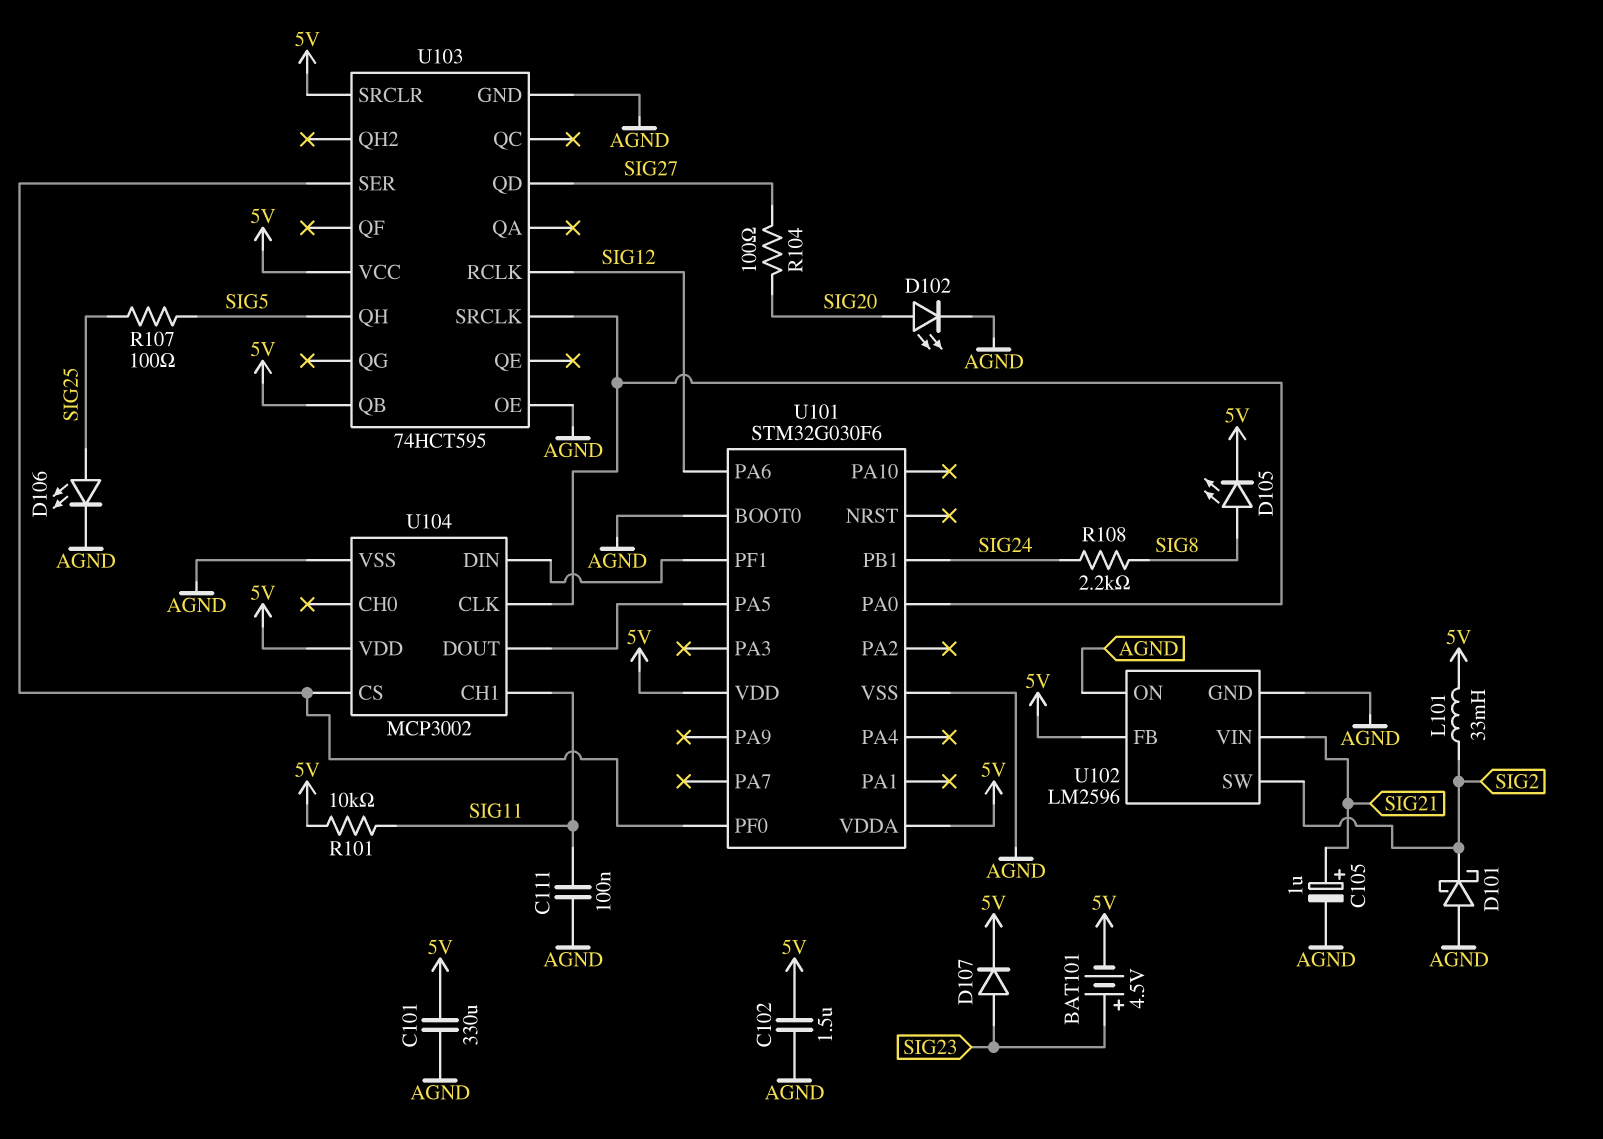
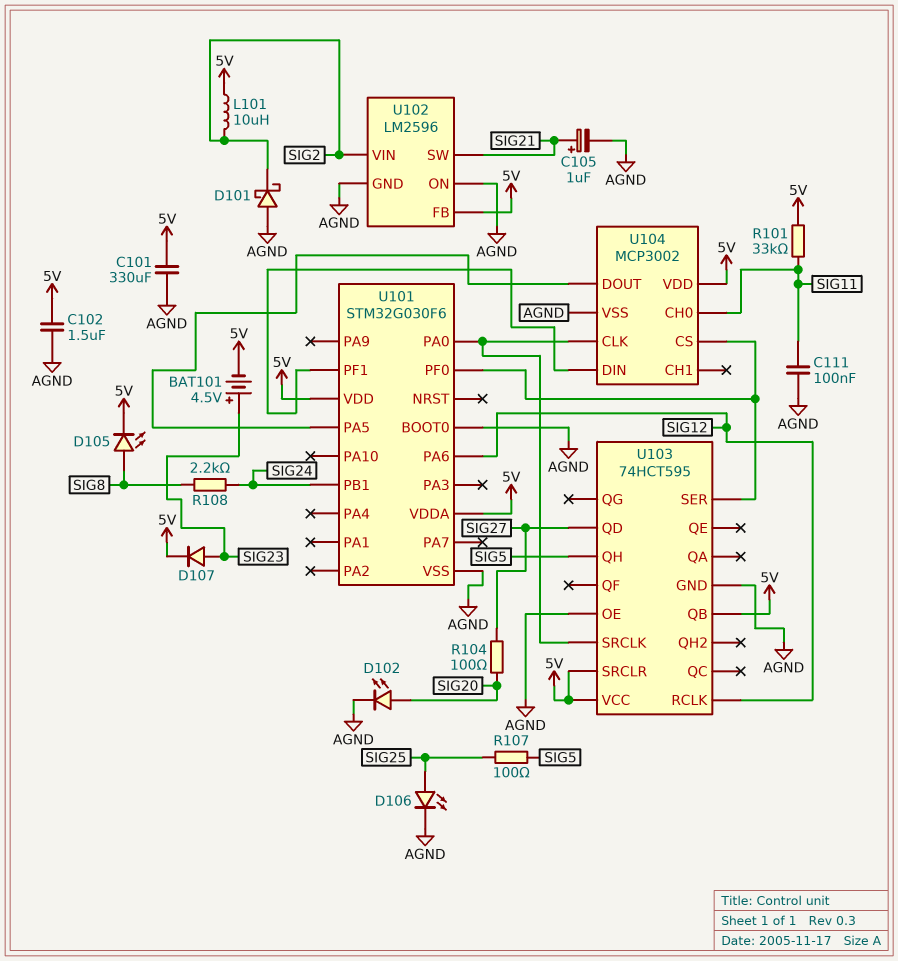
L101: 33mH (5V, SIG2) -> 10uH (5V, SIG2)
R101: 10k (5V, SIG11) -> 33k (5V, SIG11)
U102 pin SW: SIG2 -> SIG21
U102 pin VIN: SIG21 -> SIG2
U104 pin CH0: none -> SIG11
U104 pin CH1: SIG11 -> none

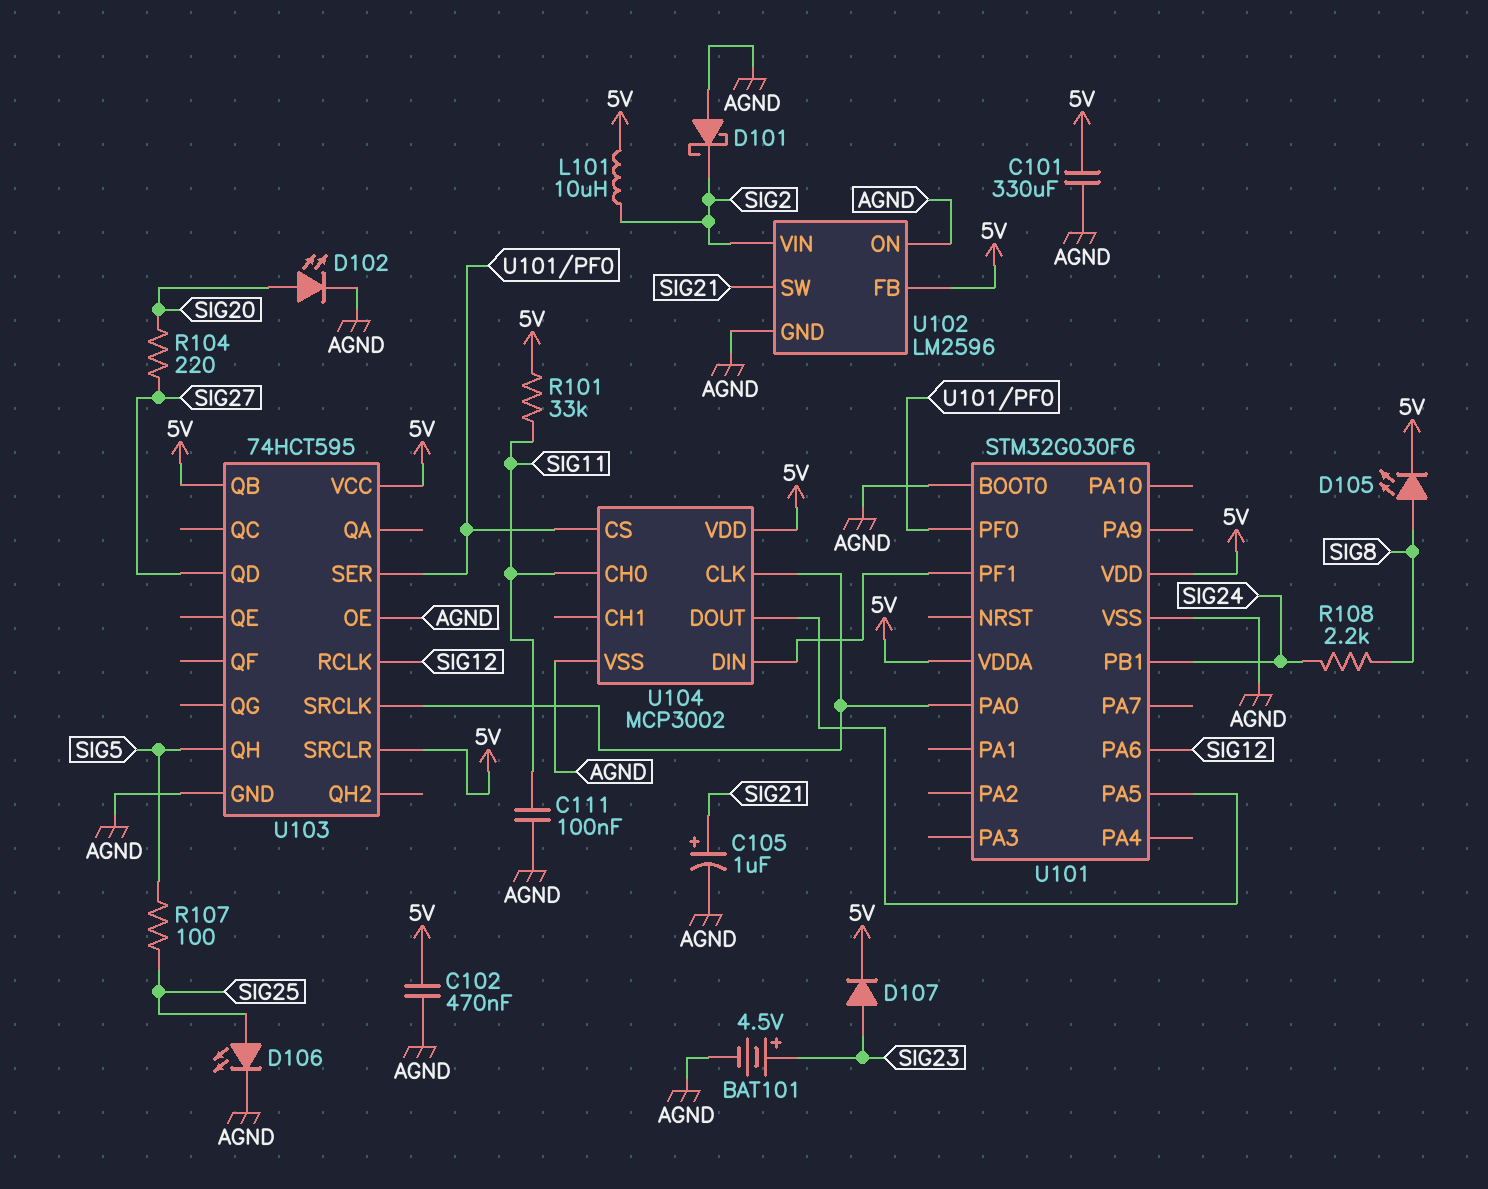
BAT101: 4.5V (plus SIG23, minus 5V) -> 4.5V (plus SIG23, minus AGND)
C102: 1.5uF (5V, AGND) -> 470nF (5V, AGND)
R104: 100 (SIG20, SIG27) -> 220 (SIG20, SIG27)

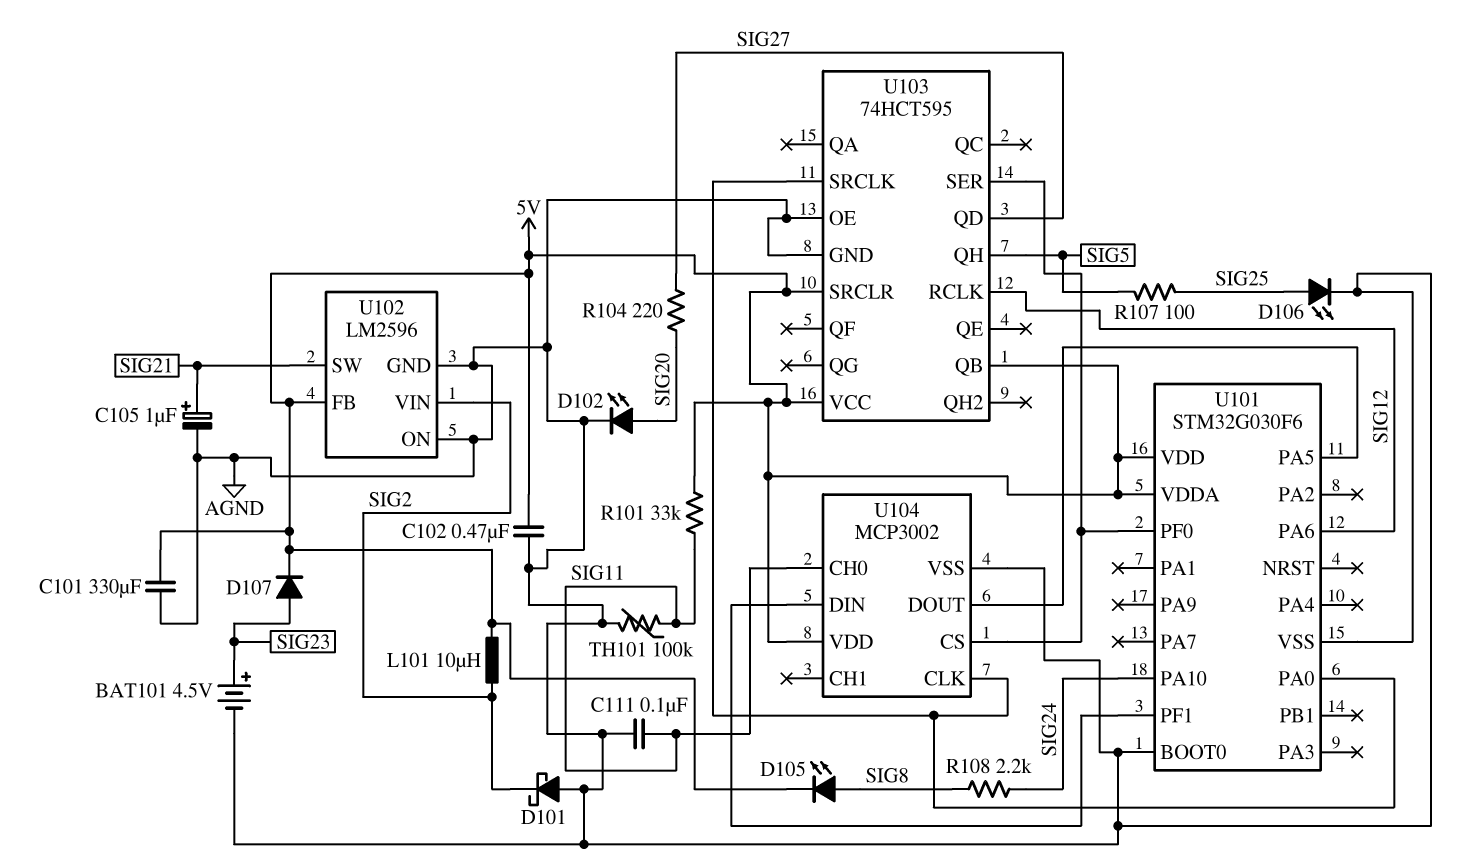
TH101: none -> 100k (AGND, SIG11)
U101 pin PA10: none -> SIG24
U101 pin PB1: SIG24 -> none

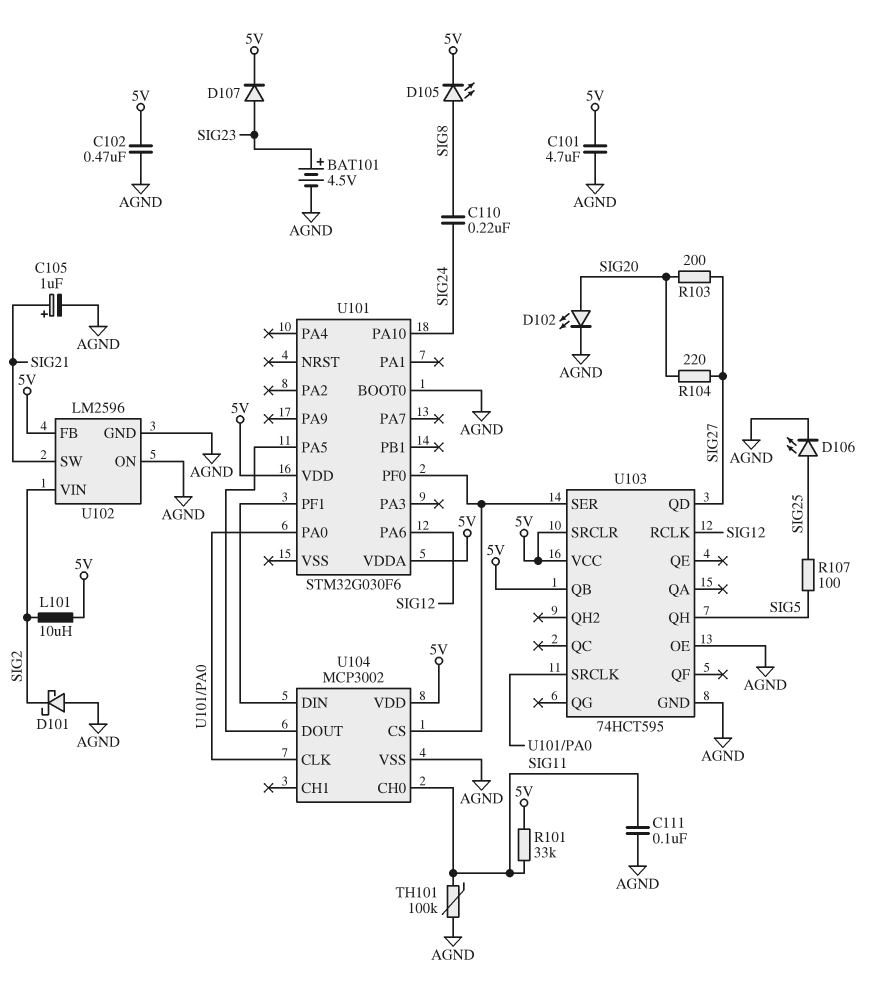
C101: 330uF (5V, AGND) -> 4.7uF (5V, AGND)
C110: none -> 220nF (SIG8, SIG24)
R103: none -> 200 (SIG20, SIG27)
R108: 2.2k (SIG8, SIG24) -> none
U101 pin VSS: AGND -> none

